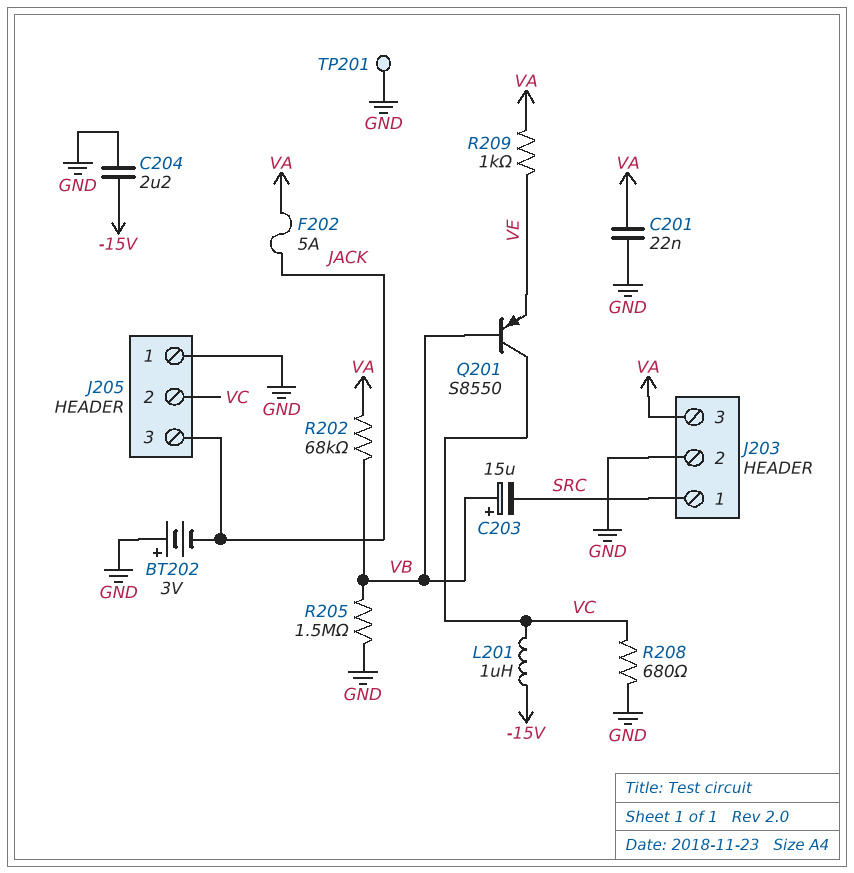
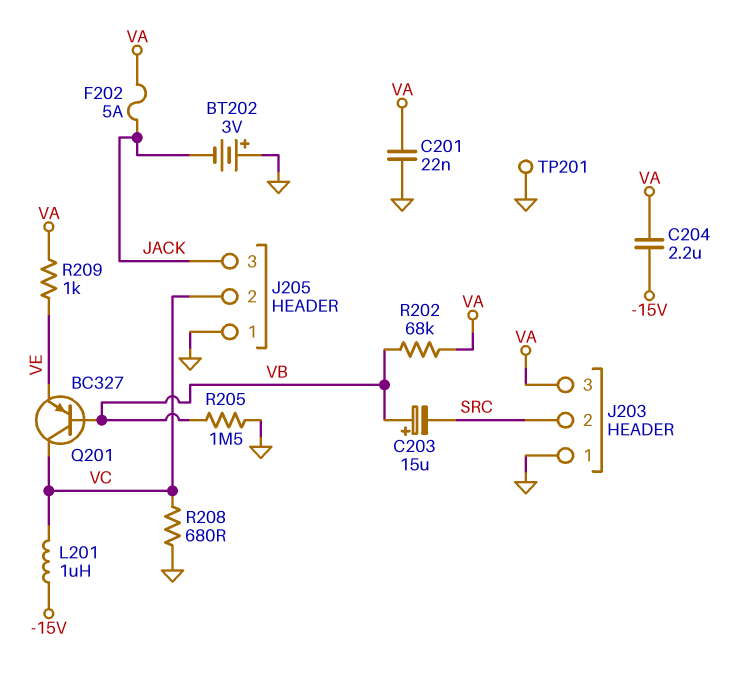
C204: 2.2uF (-15V, GND) -> 2.2uF (-15V, VA)
J203 pin 1: SRC -> GND
J203 pin 2: GND -> SRC
Q201: PNP S8550 (B VB, C VC, E VE) -> PNP BC327 (B VB, C VC, E VE)

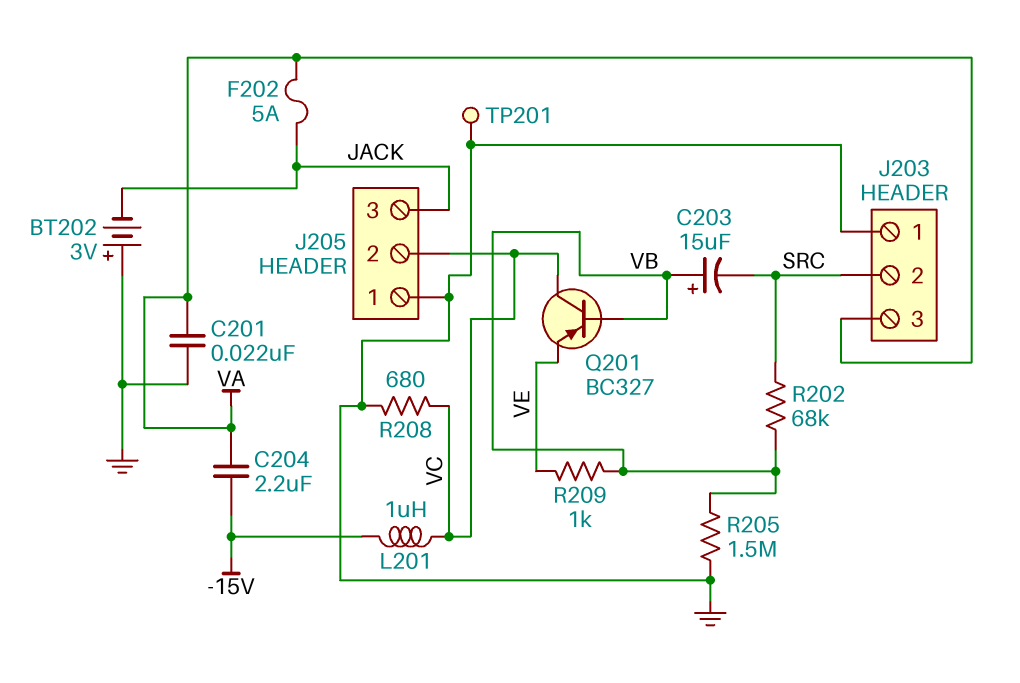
R202: 68k (VA, VB) -> 68k (SRC, VB)
R209: 1k (VA, VE) -> 1k (VB, VE)

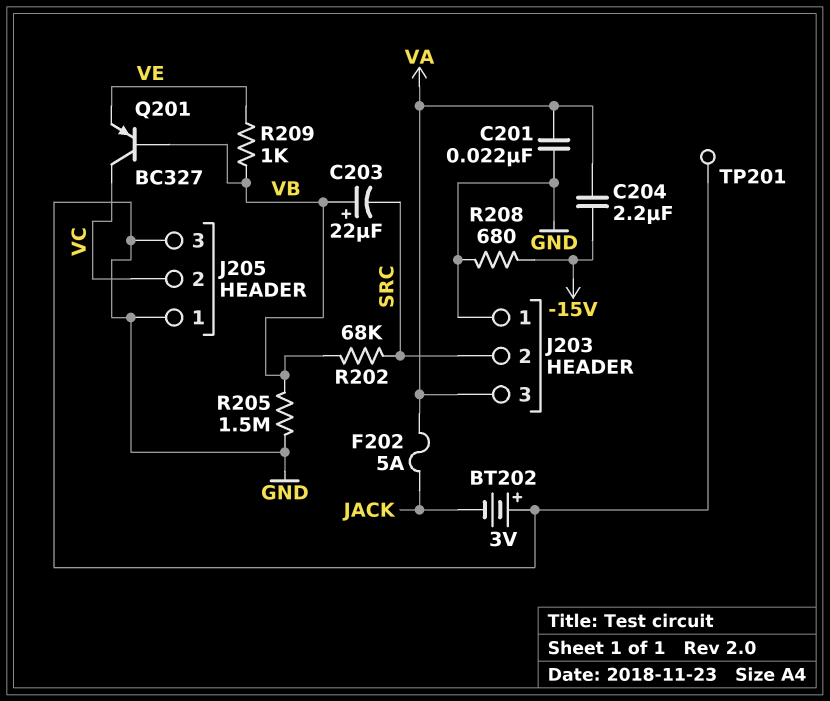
C203: 15uF (plus VB, minus SRC) -> 22uF (plus VB, minus SRC)
J205 pin 3: JACK -> GND
L201: 1uH (-15V, VC) -> none
R208: 680 (GND, VC) -> 680 (-15V, GND)

